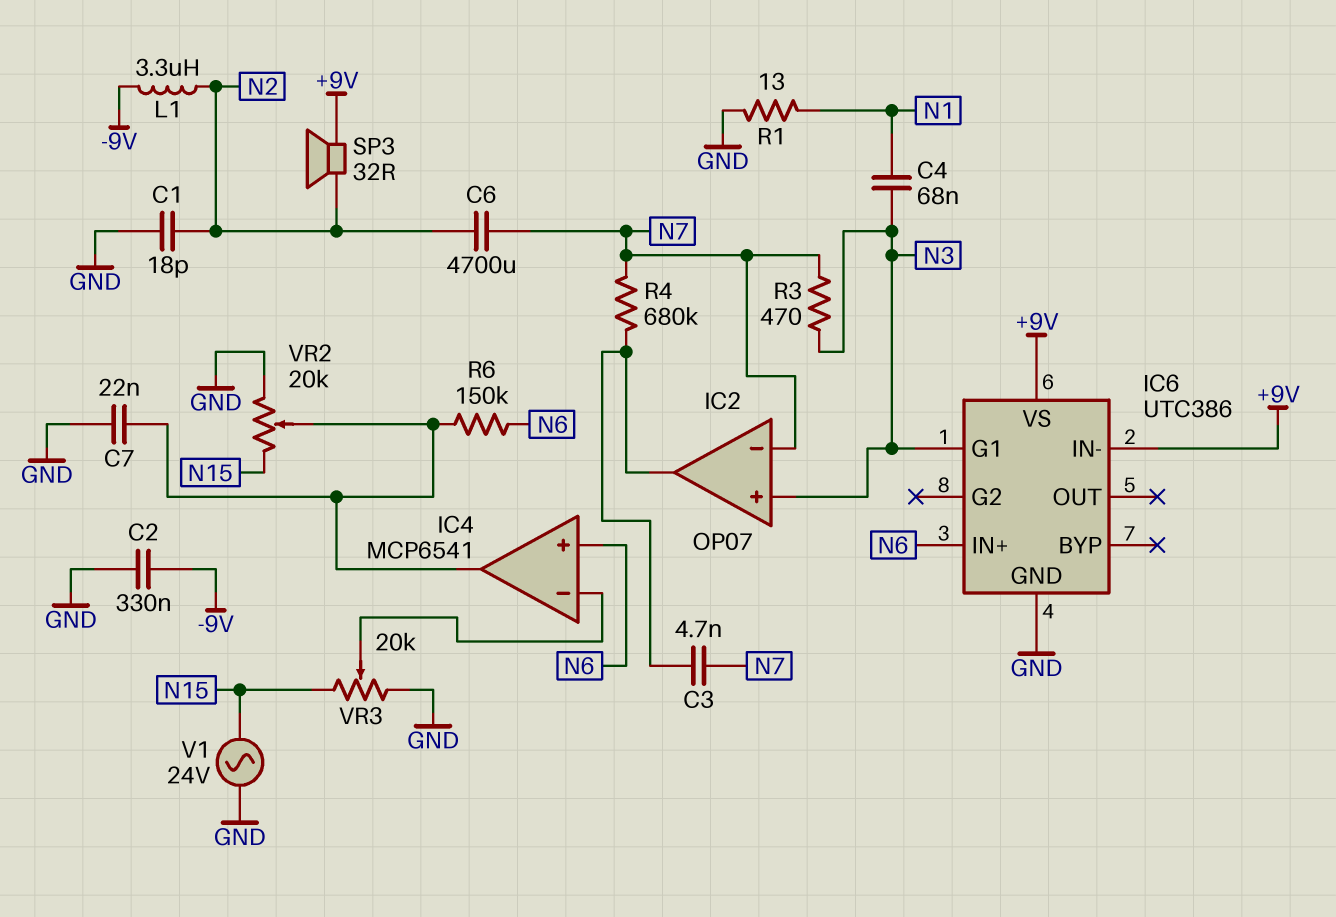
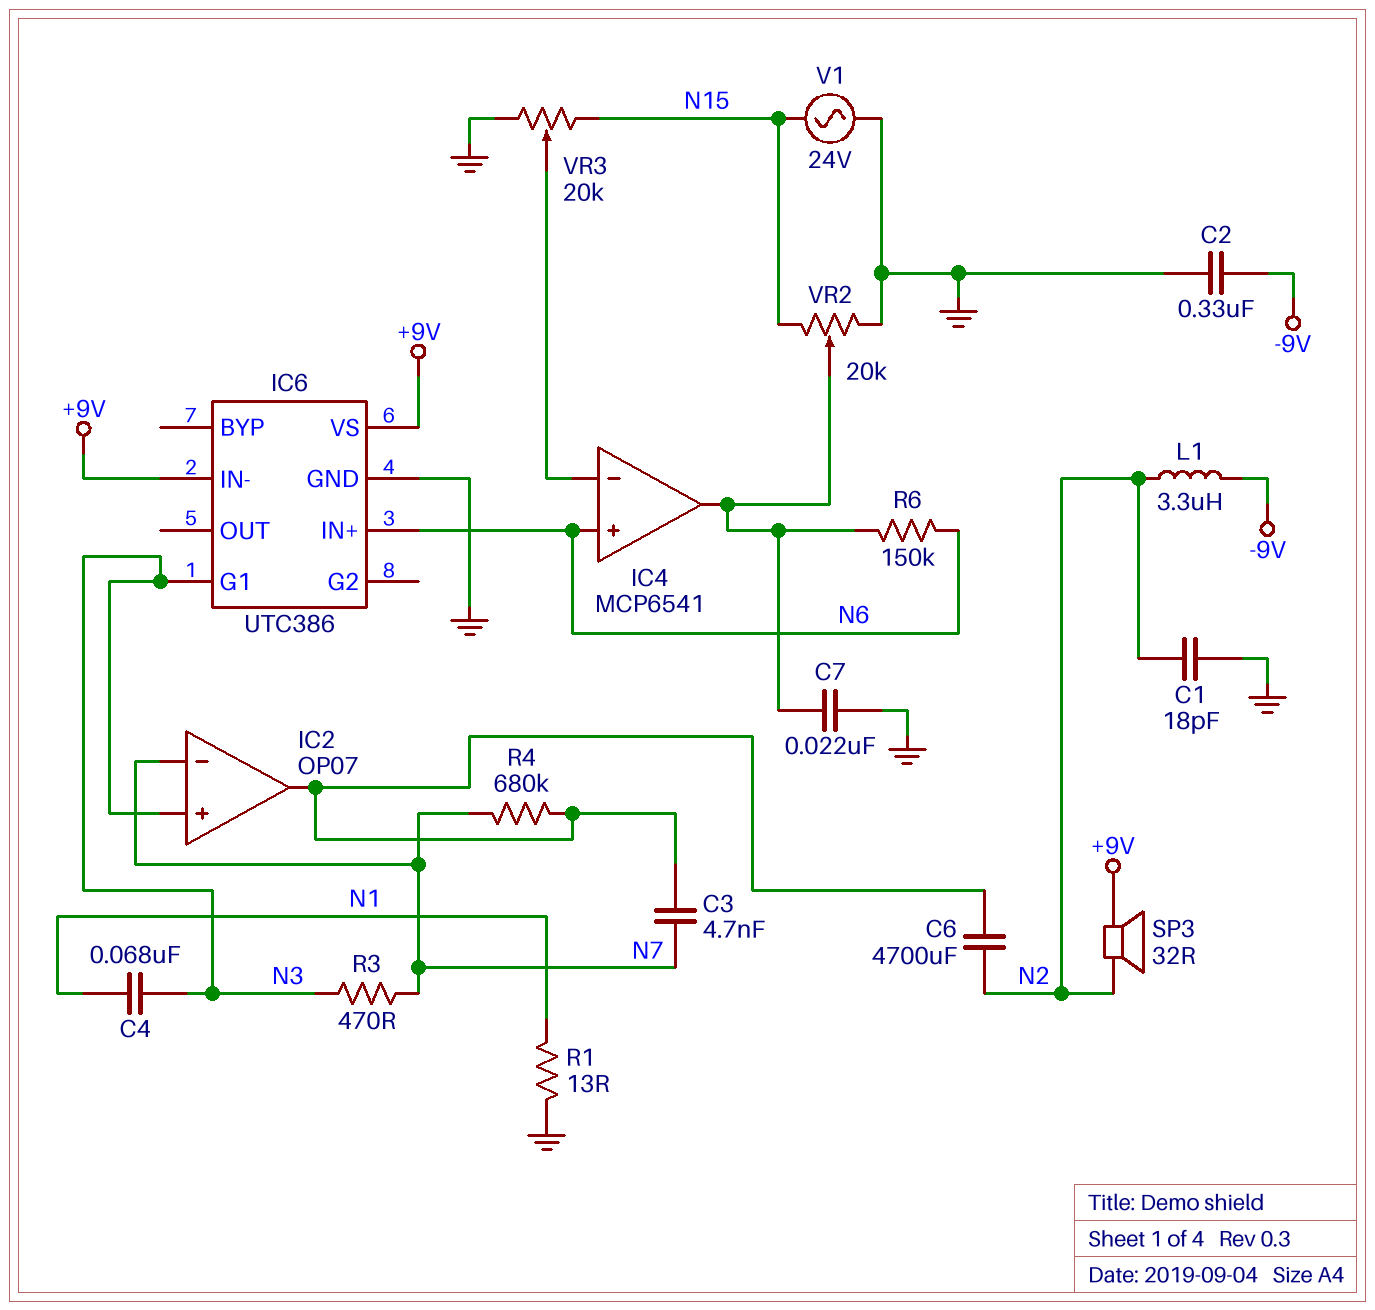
C6: 4700uF (N2, N7) -> 4700uF (IC2/out, N2)

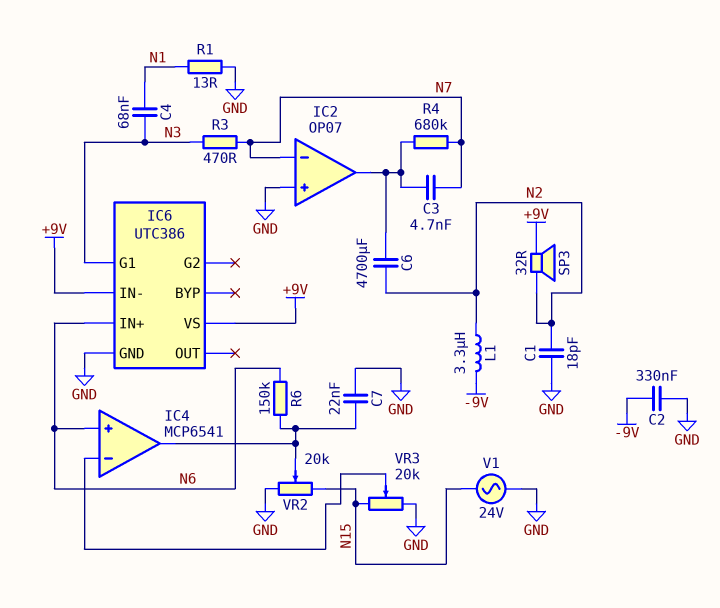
IC2 pin in+: N3 -> GND

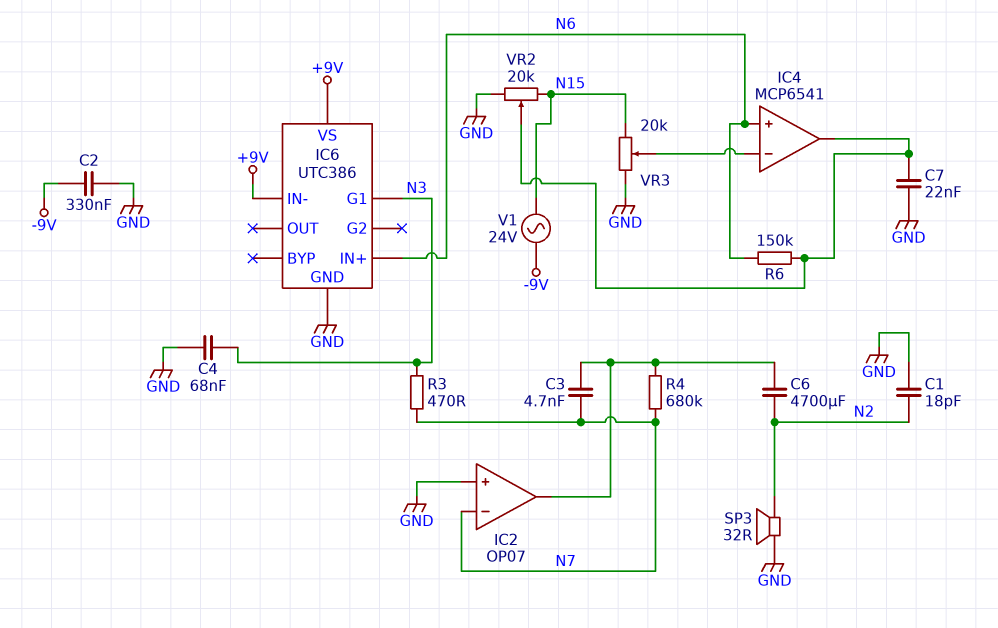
C4: 68nF (N1, N3) -> 68nF (GND, N3)
L1: 3.3uH (-9V, N2) -> none
R1: 13 (GND, N1) -> none
SP3: speaker 32R (+9V, N2) -> speaker 32R (GND, N2)
V1: AC 24V (GND, N15) -> AC 24V (-9V, N15)

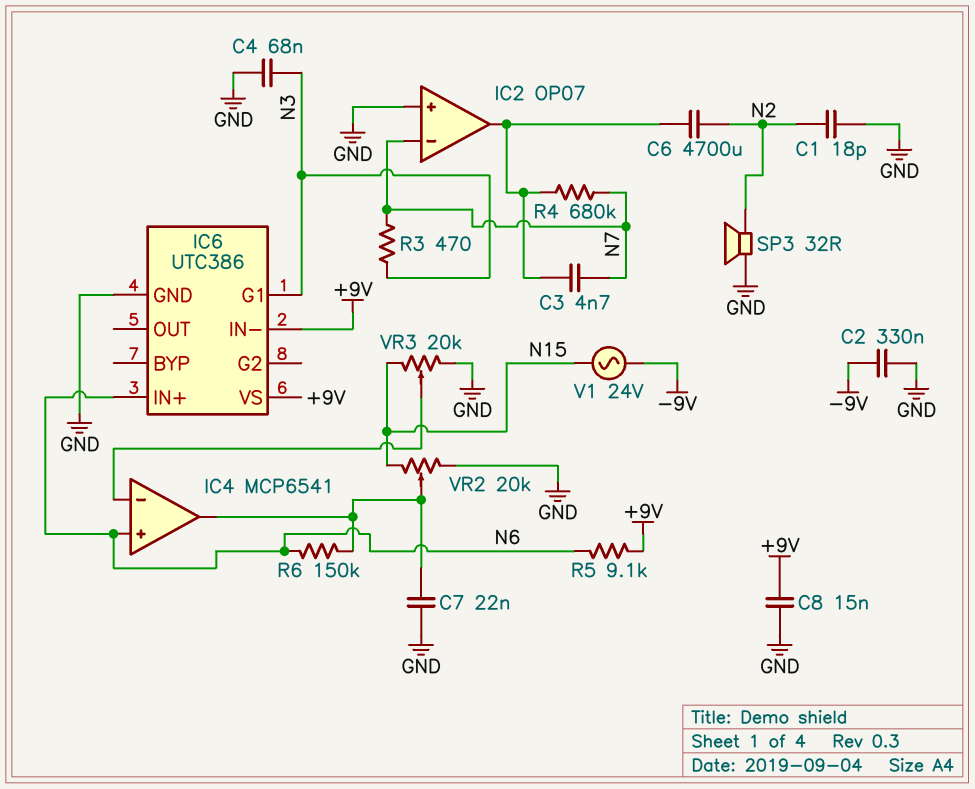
C8: none -> 15nF (+9V, GND)
R5: none -> 9.1k (+9V, N6)

